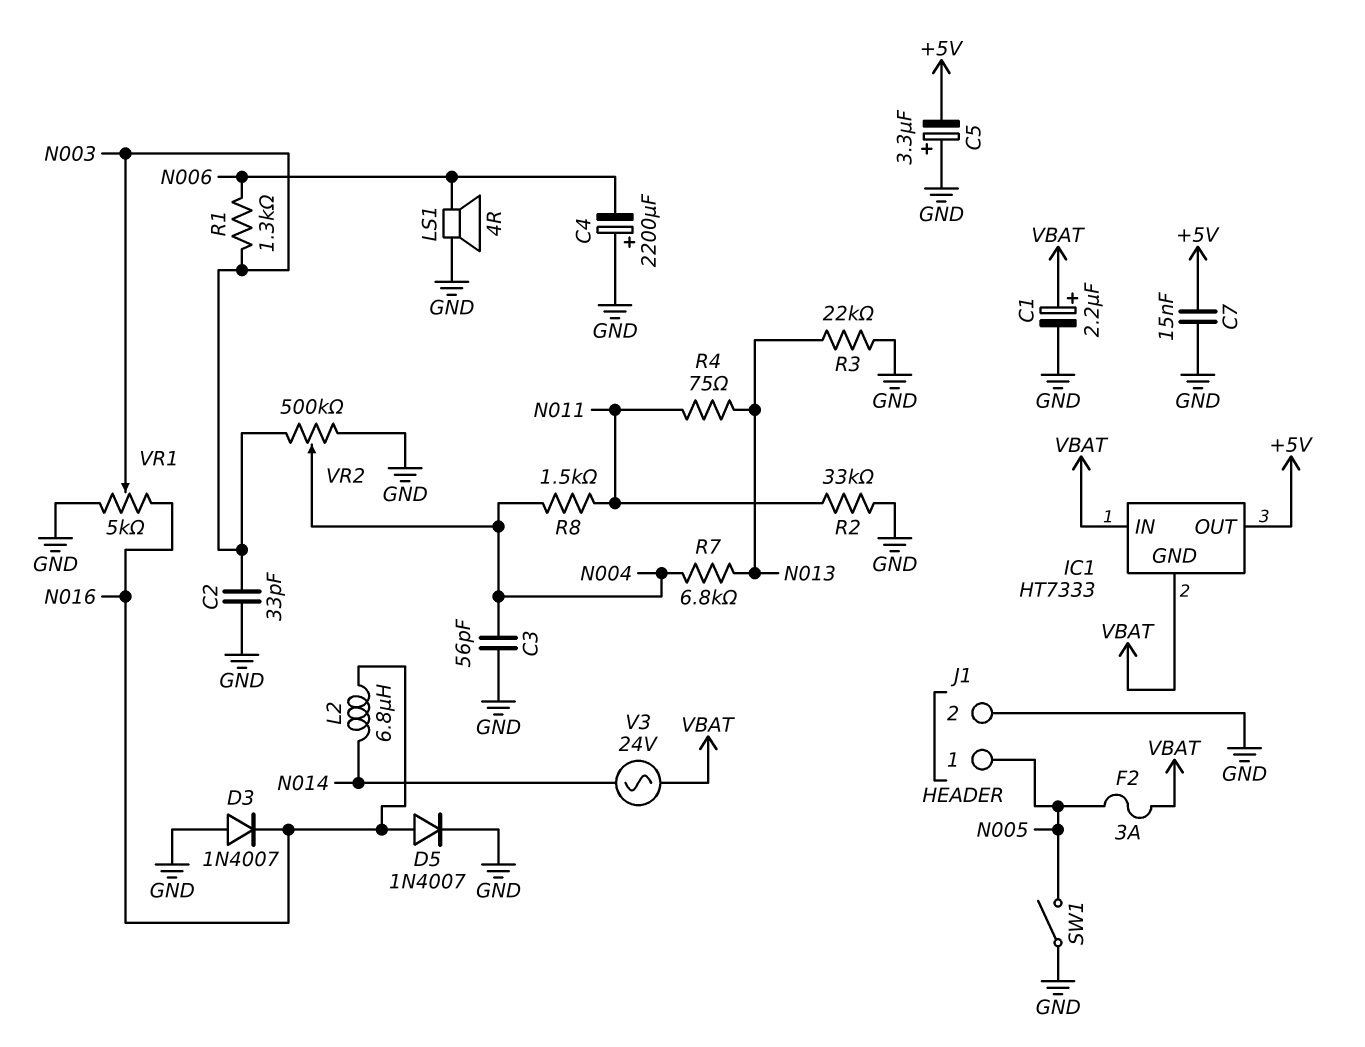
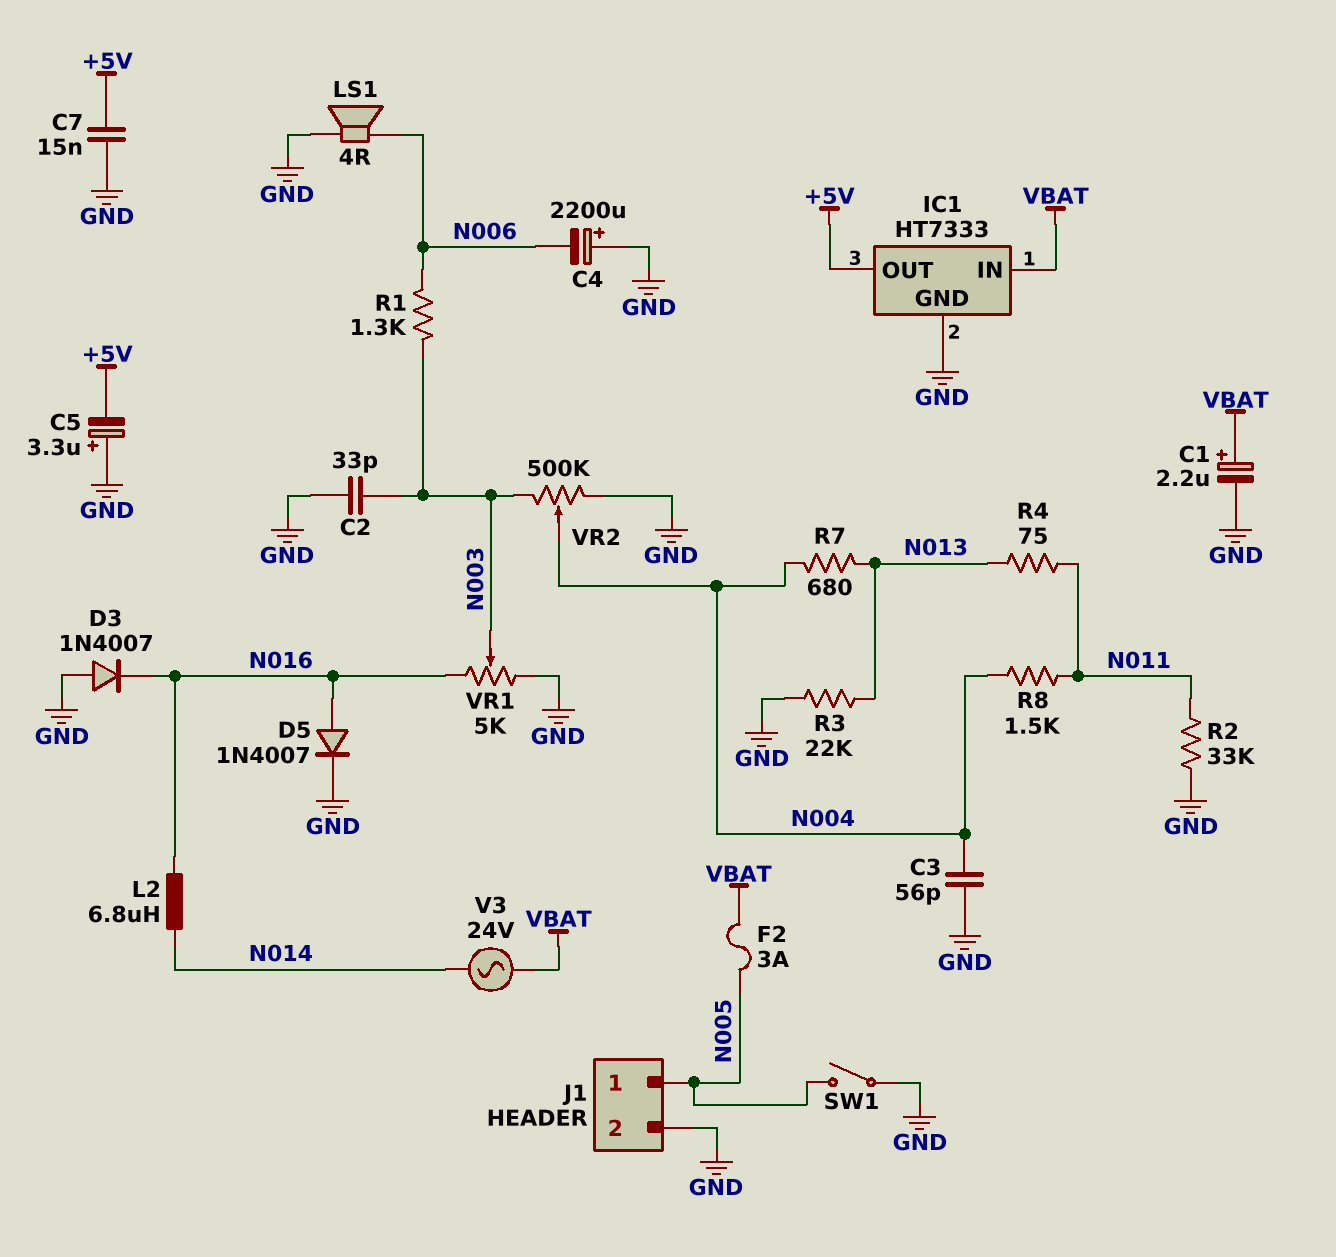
IC1 pin GND: VBAT -> GND
R7: 6.8k (N004, N013) -> 680 (N004, N013)

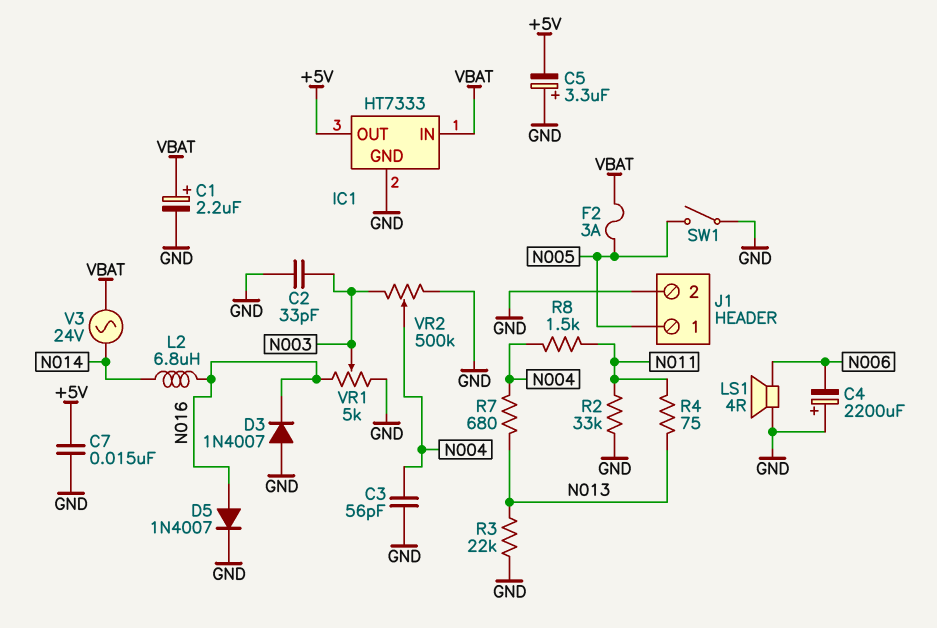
R1: 1.3k (N003, N006) -> none

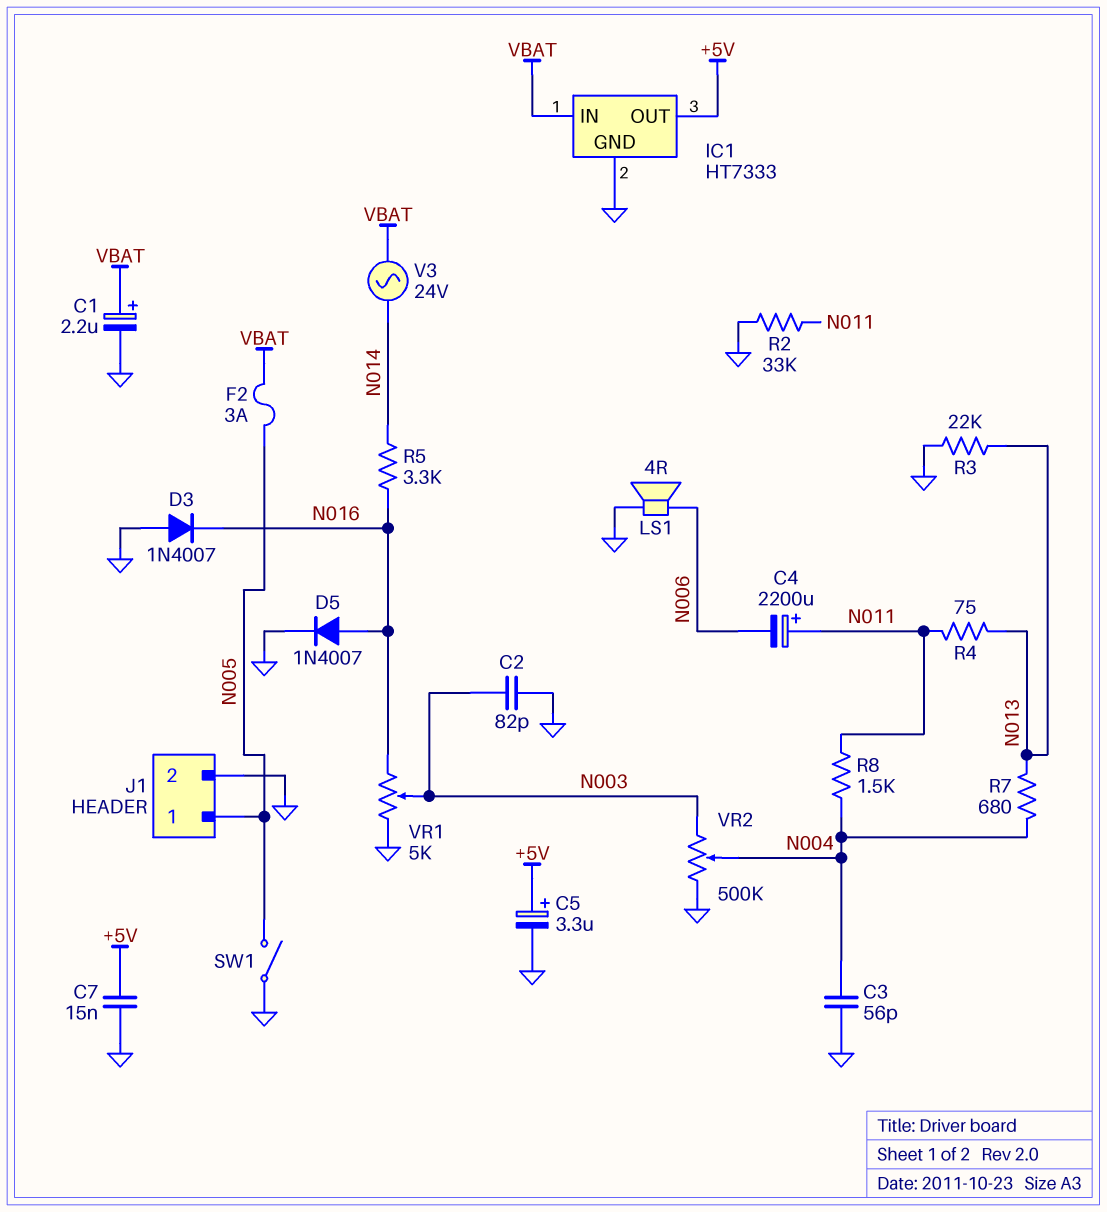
C2: 33pF (GND, N003) -> 82pF (GND, N003)
C4: 2200uF (plus GND, minus N006) -> 2200uF (plus N011, minus N006)
C5: 3.3uF (plus GND, minus +5V) -> 3.3uF (plus +5V, minus GND)
L2: 6.8uH (N014, N016) -> none
R5: none -> 3.3k (N014, N016)

